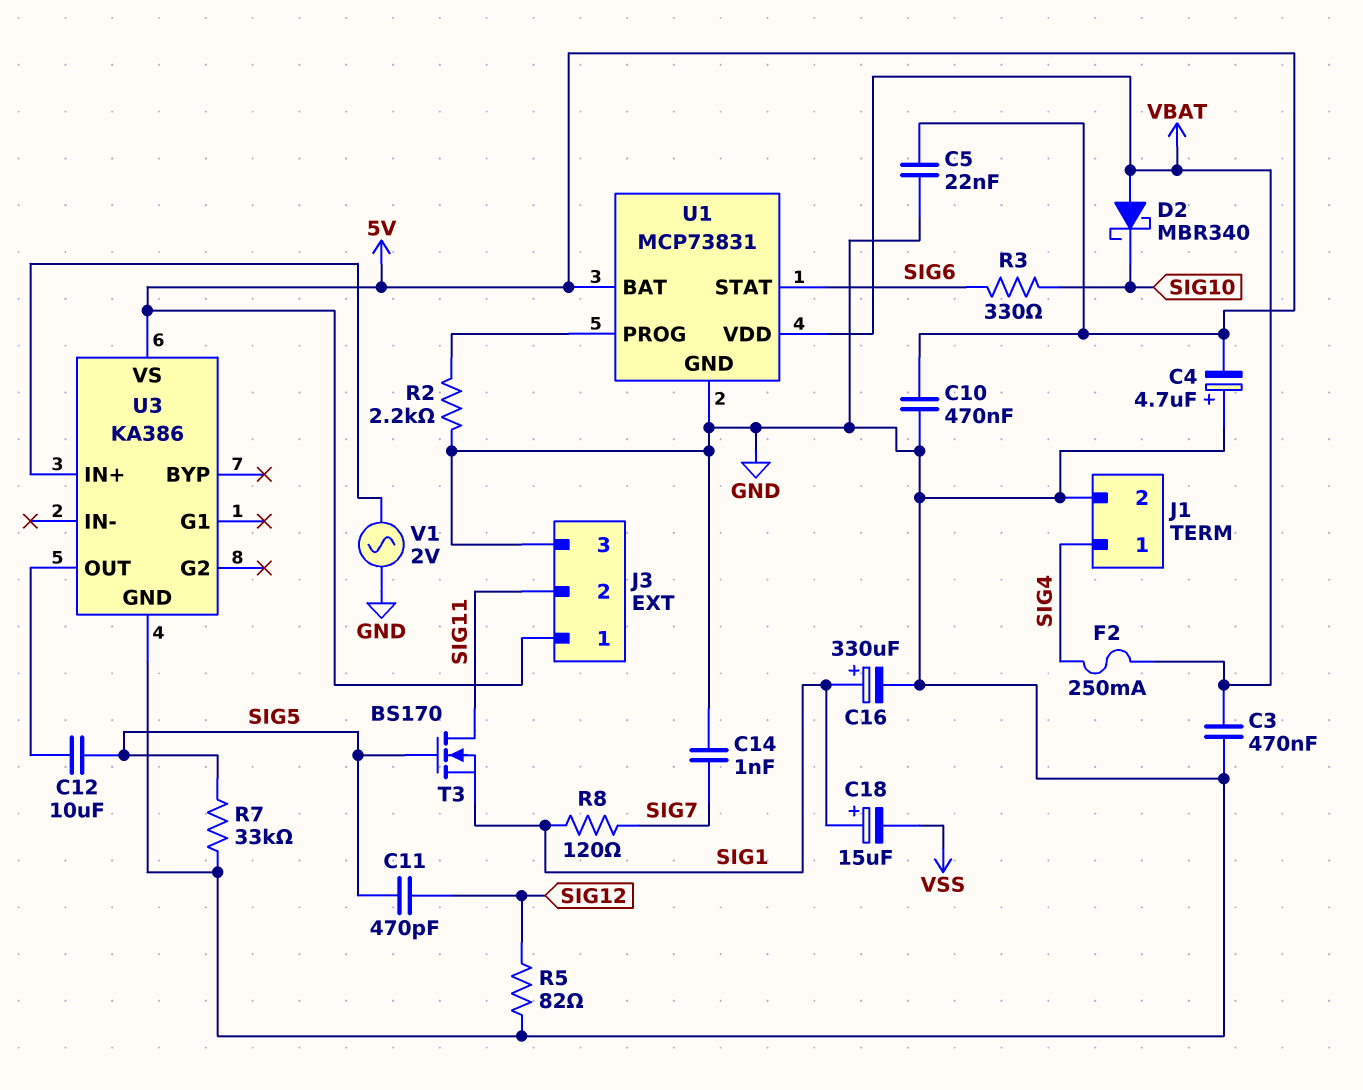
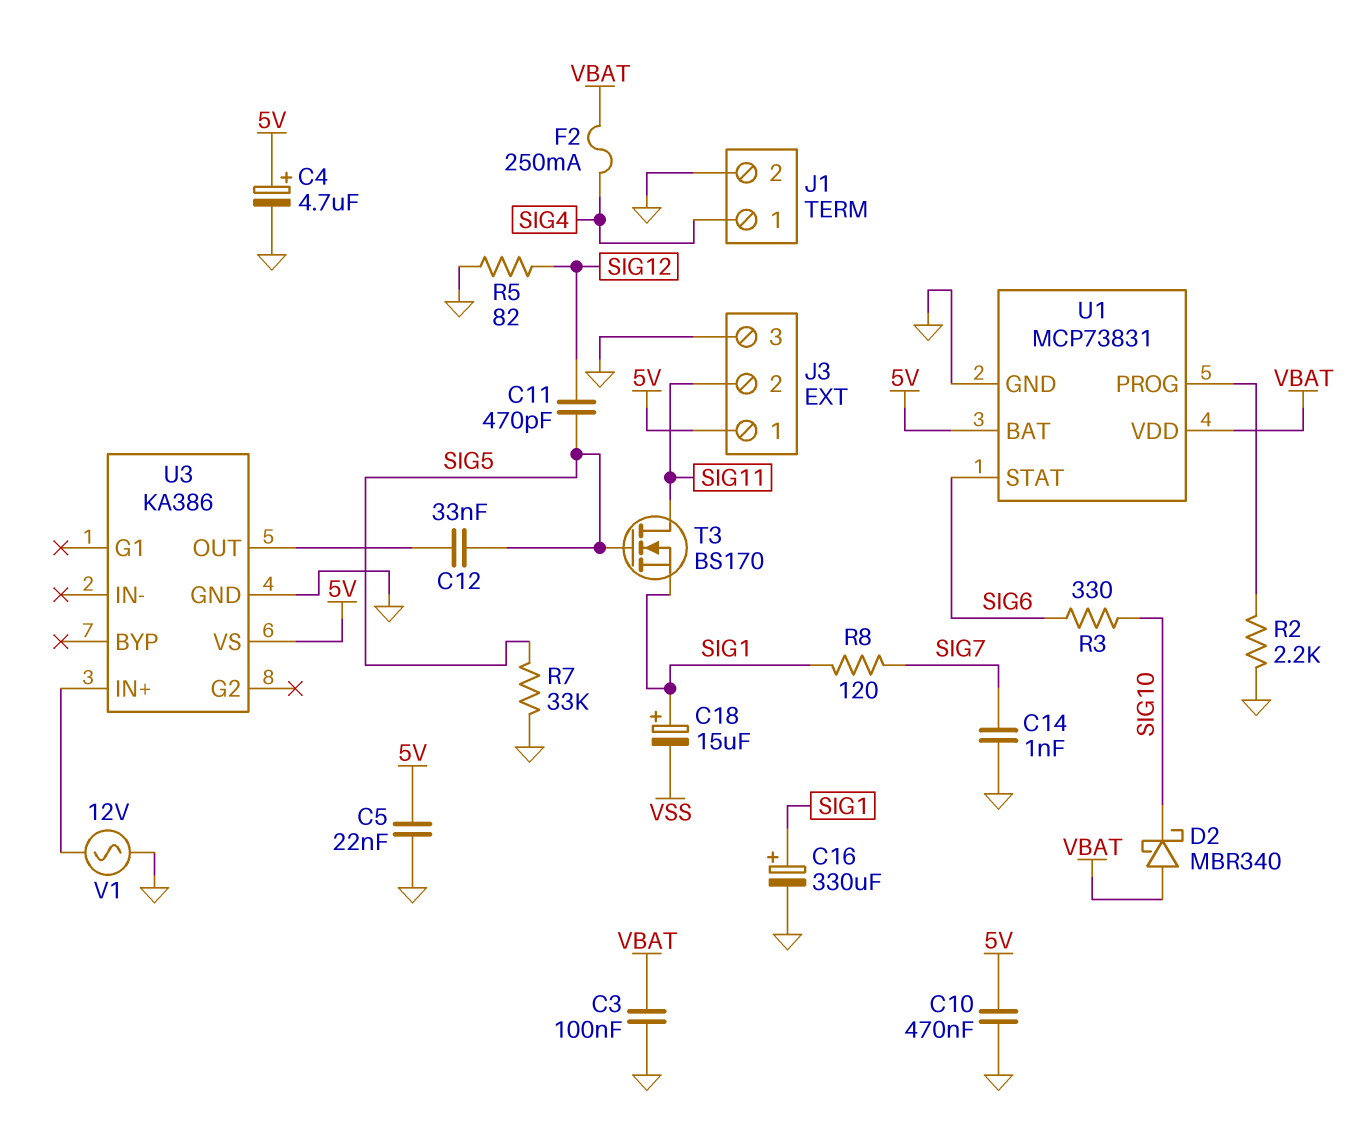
C3: 470nF (GND, VBAT) -> 100nF (GND, VBAT)
C4: 4.7uF (plus GND, minus 5V) -> 4.7uF (plus 5V, minus GND)
C12: 10uF (SIG5, U3/OUT) -> 33nF (SIG5, U3/OUT)
V1: AC 2V (GND, U3/IN+) -> AC 12V (GND, U3/IN+)

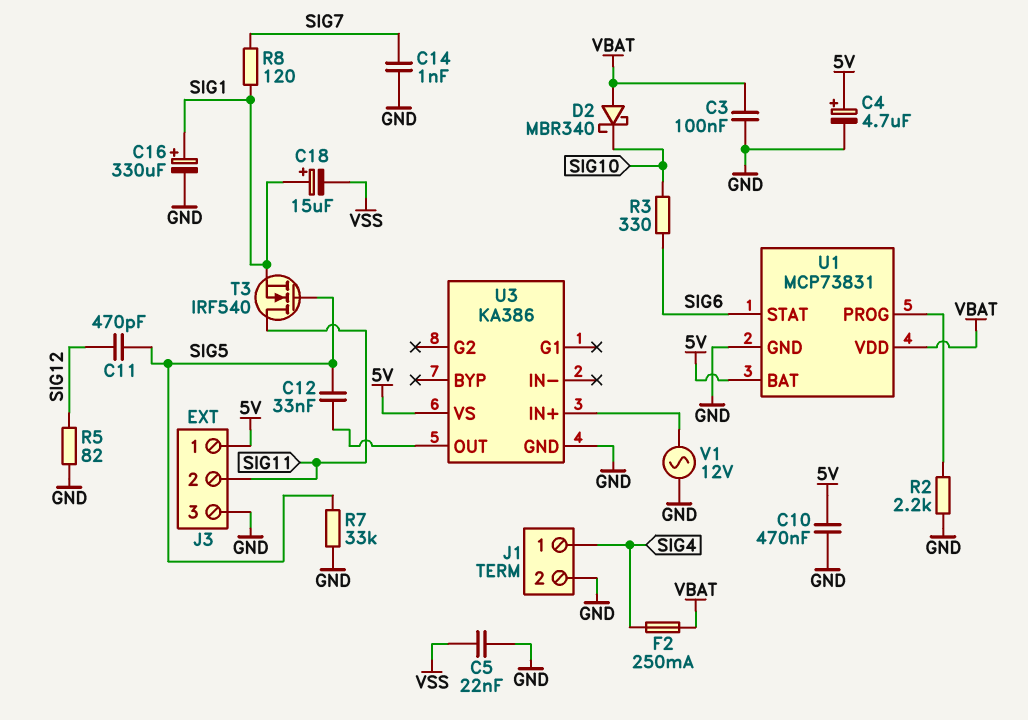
C5: 22nF (5V, GND) -> 22nF (GND, VSS)
T3: NMOS BS170 (G SIG5, D SIG11, S SIG1) -> NMOS IRF540 (G SIG5, D SIG11, S SIG1)

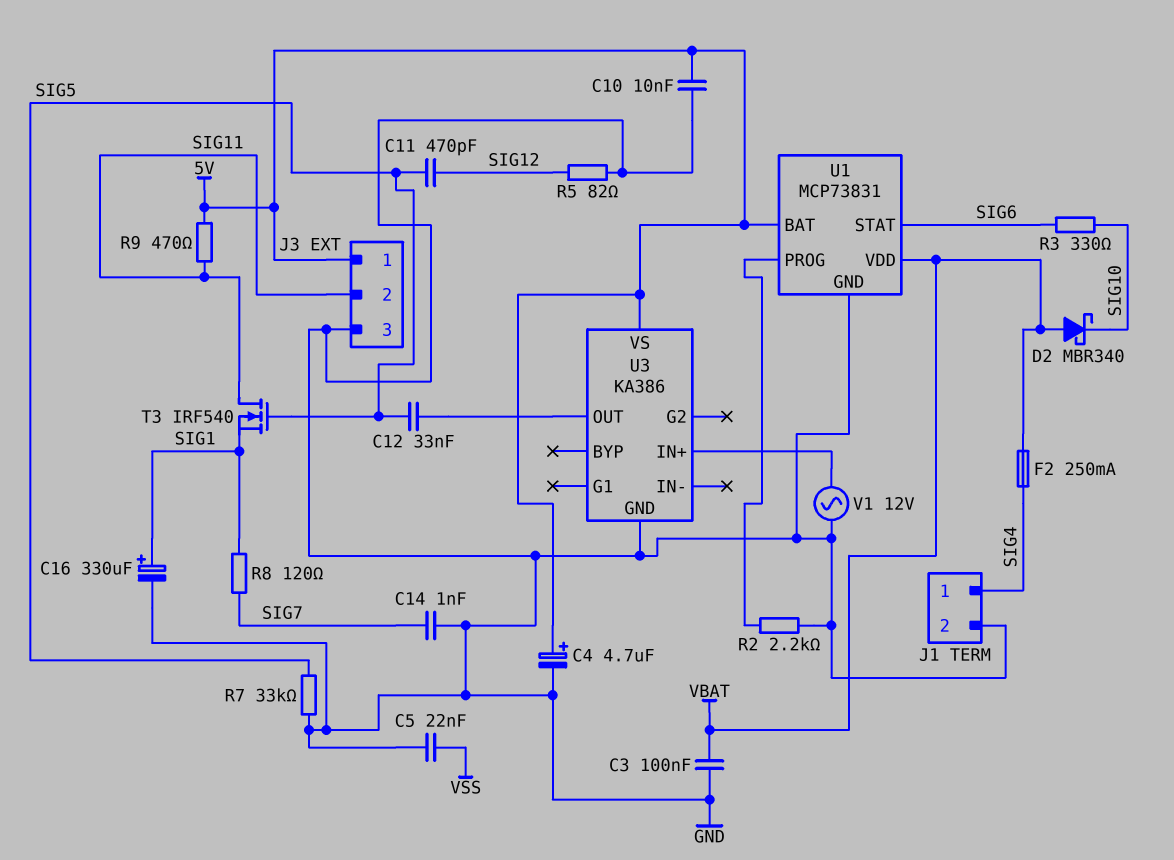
C10: 470nF (5V, GND) -> 10nF (5V, GND)
C18: 15uF (plus SIG1, minus VSS) -> none
R9: none -> 470 (5V, SIG11)

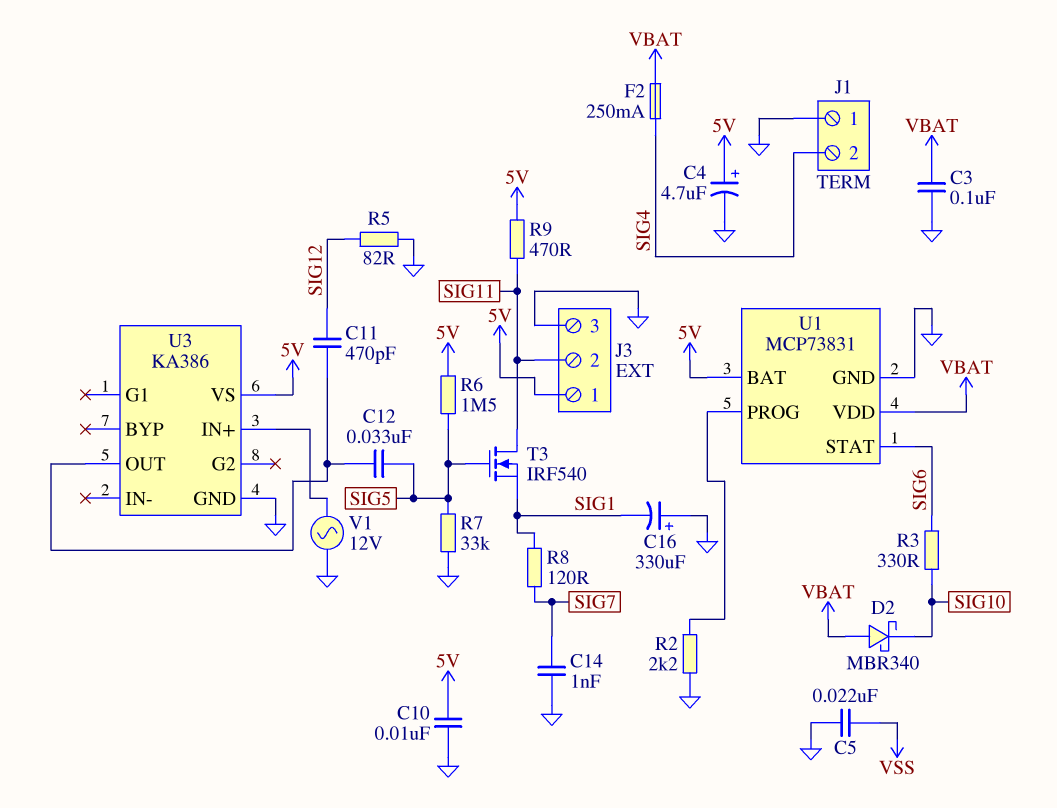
C11: 470pF (SIG5, SIG12) -> 470pF (SIG12, U3/OUT)
C16: 330uF (plus SIG1, minus GND) -> 330uF (plus GND, minus SIG1)
J1 pin 1: SIG4 -> GND
J1 pin 2: GND -> SIG4
R6: none -> 1.5M (5V, SIG5)

